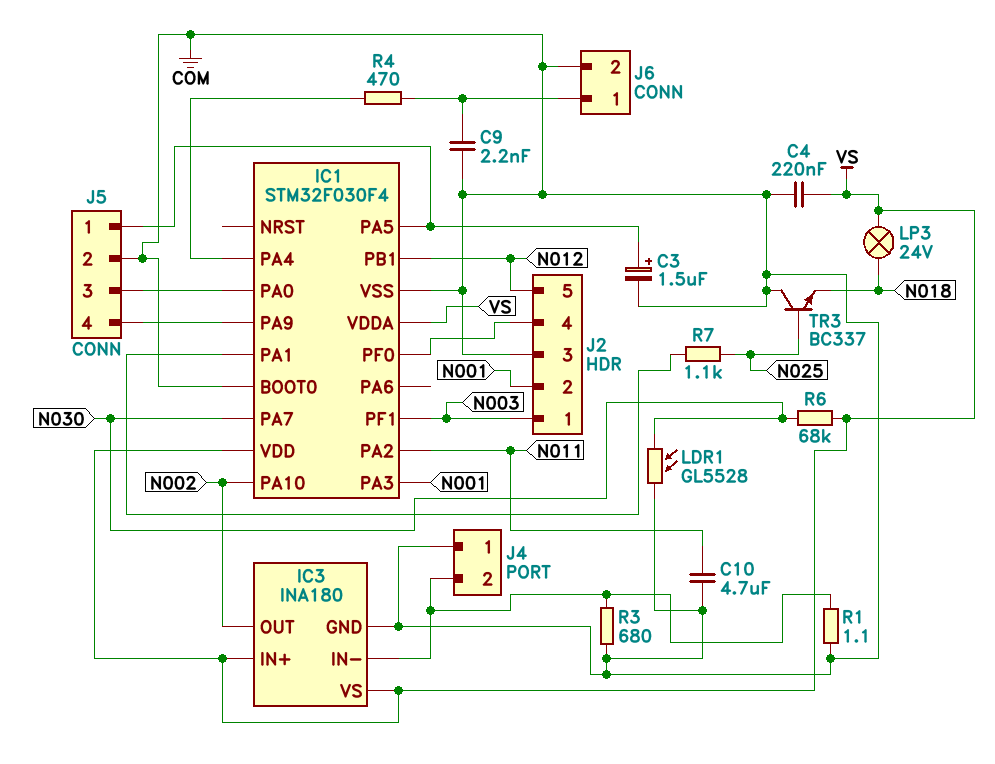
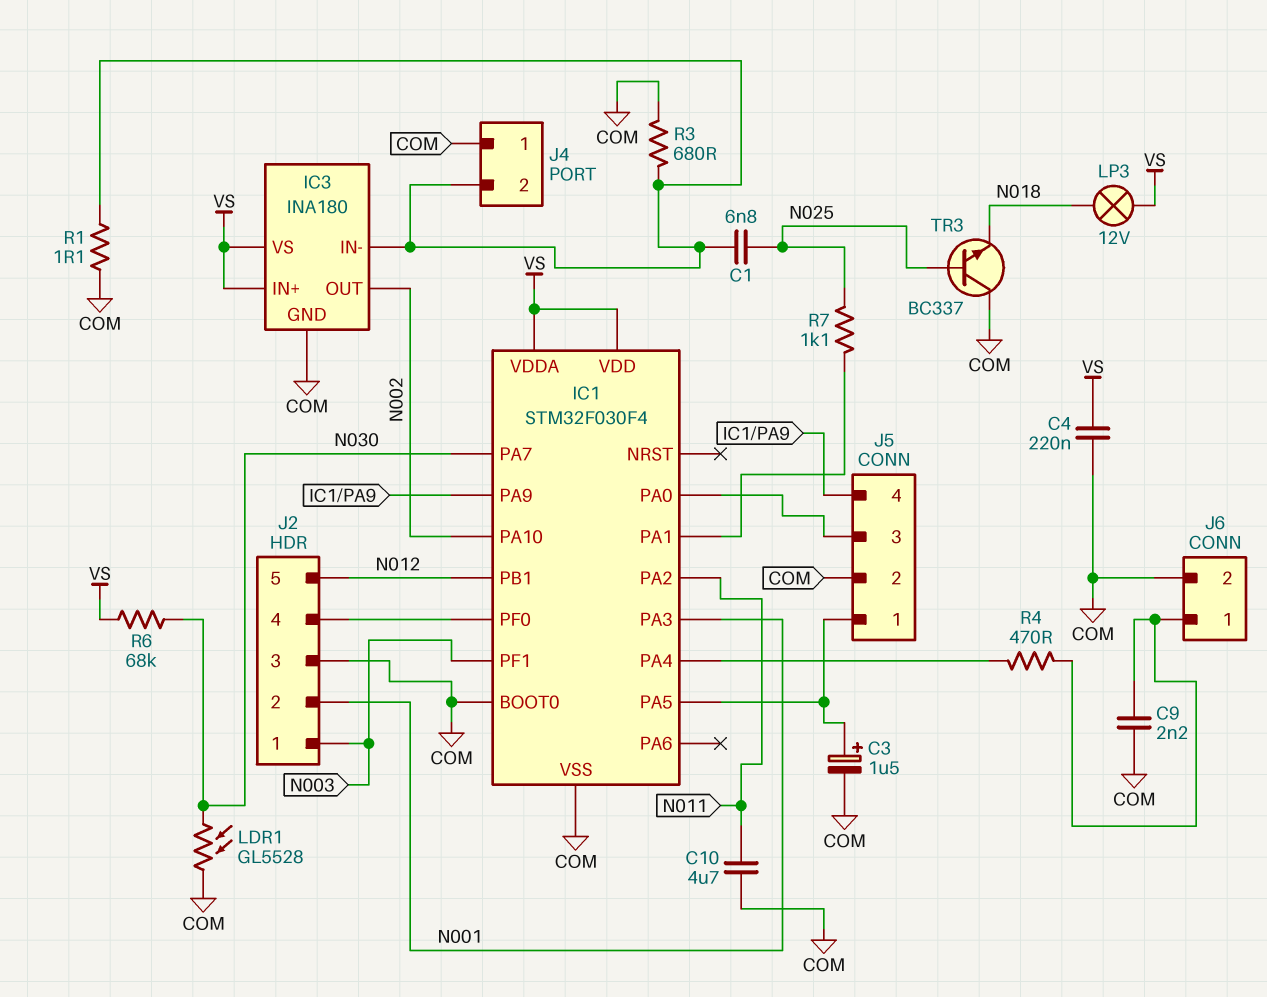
C1: none -> 6.8nF (IC3/IN-, N025)
LP3: lamp 24V (N018, VS) -> lamp 12V (N018, VS)

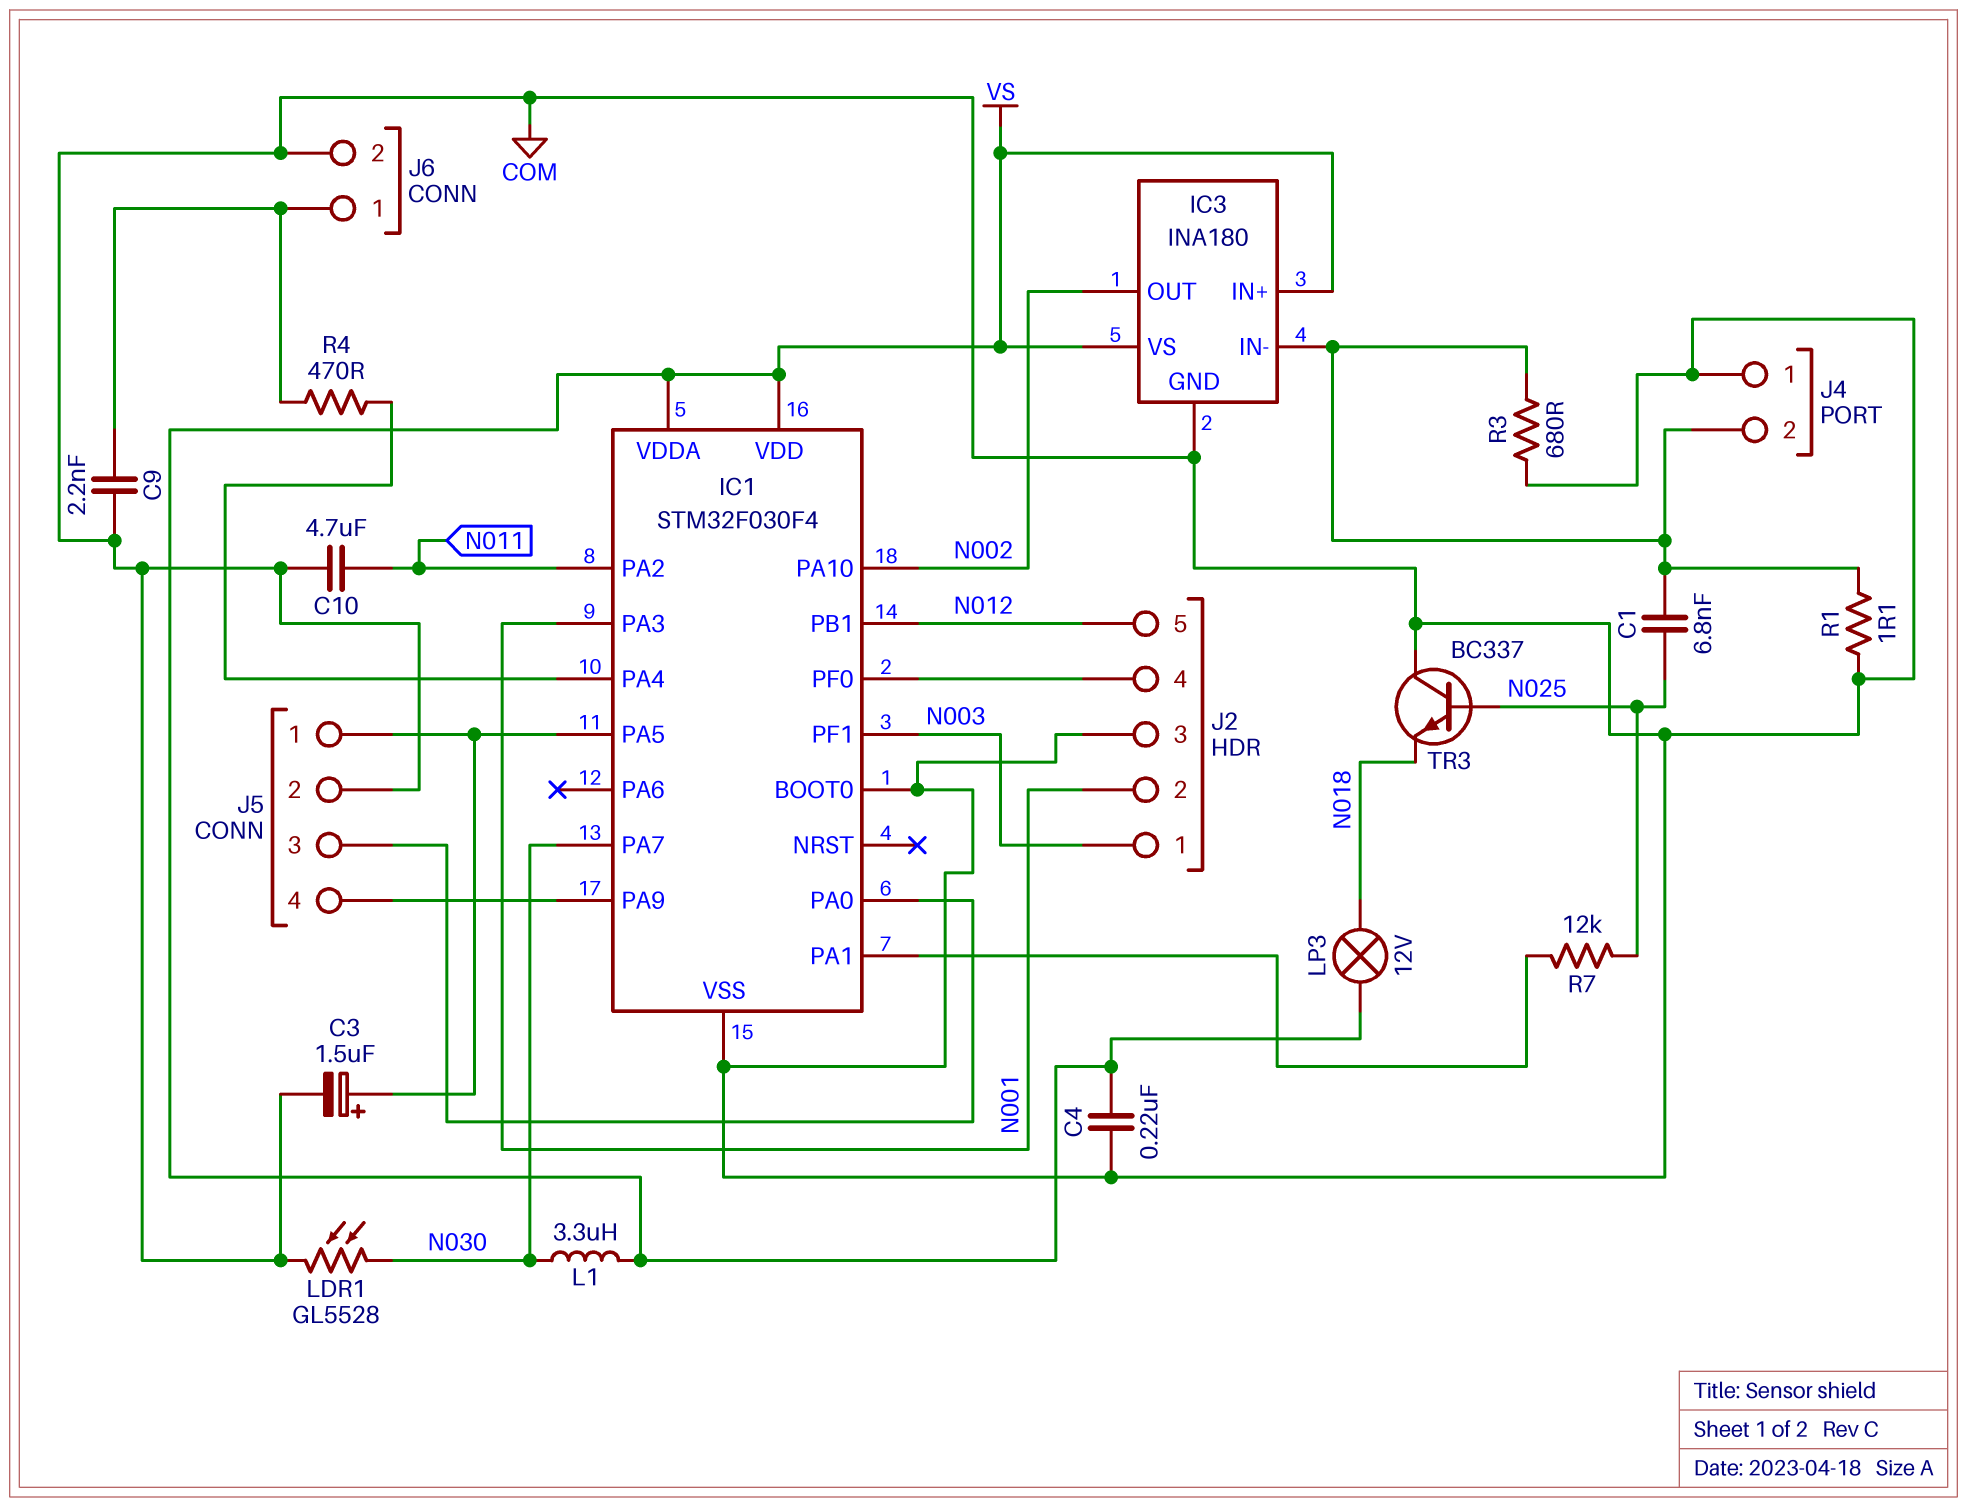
L1: none -> 3.3uH (N030, VS)
R6: 68k (N030, VS) -> none
R7: 1.1k (IC1/PA1, N025) -> 12k (IC1/PA1, N025)

